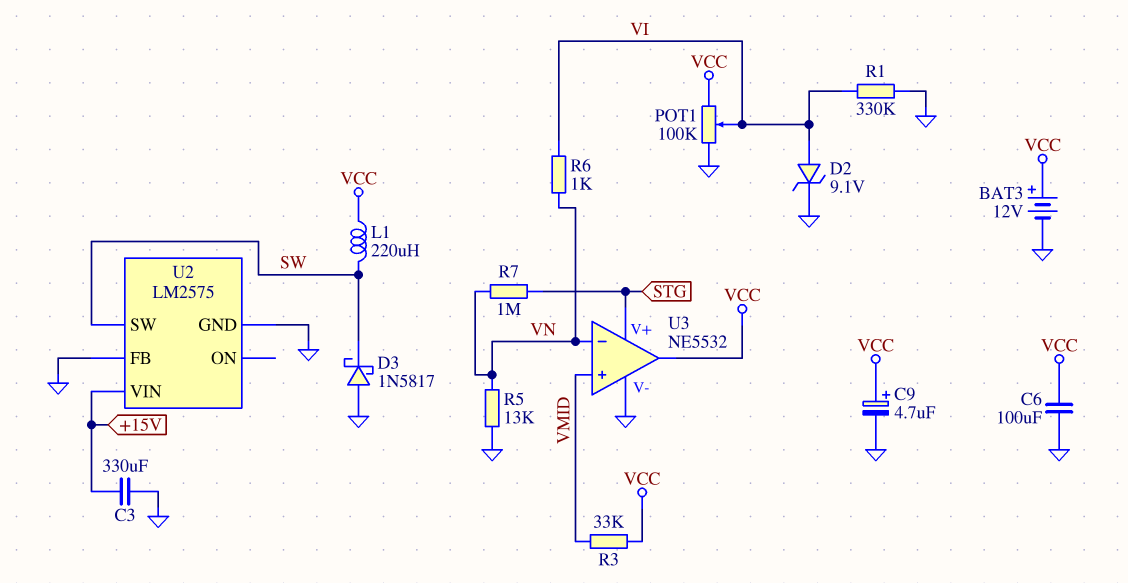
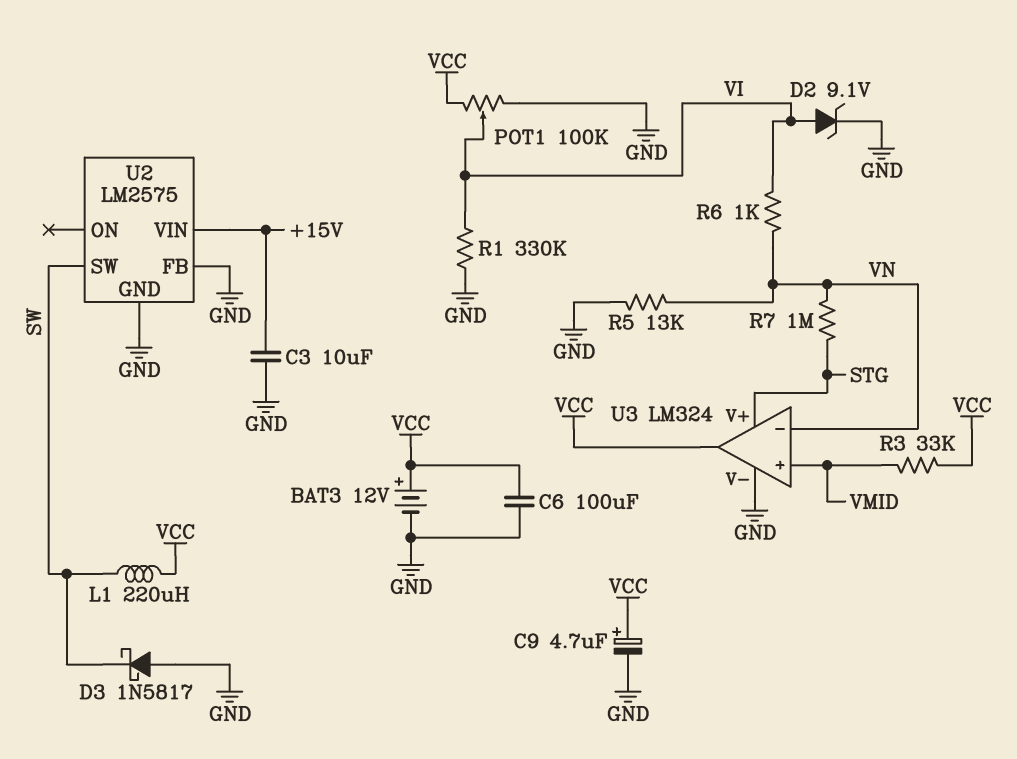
C3: 330uF (+15V, GND) -> 10uF (+15V, GND)
U3: NE5532 -> LM324

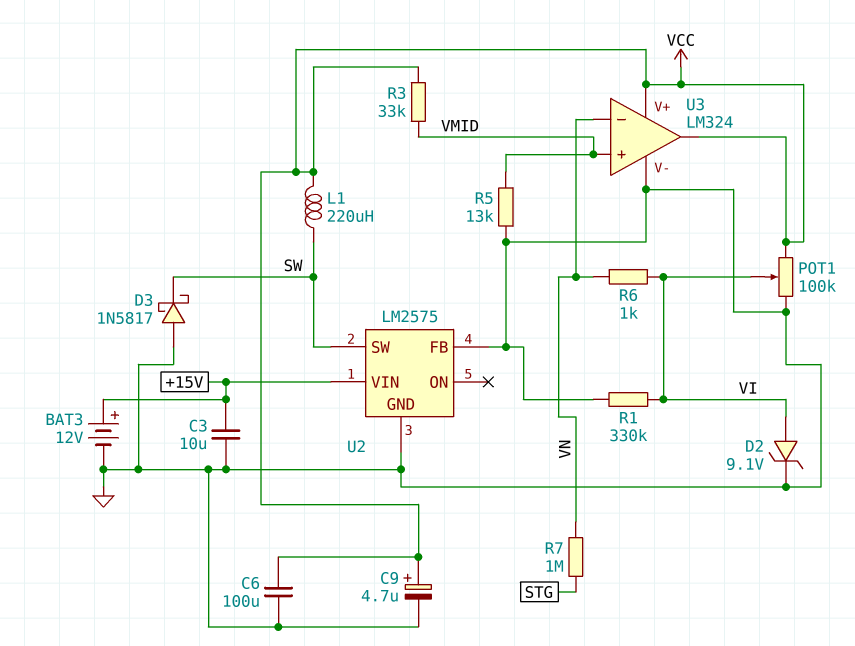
BAT3: 12V (plus VCC, minus GND) -> 12V (plus +15V, minus GND)
R5: 13k (GND, VN) -> 13k (GND, VMID)
U3 pin V+: STG -> VCC

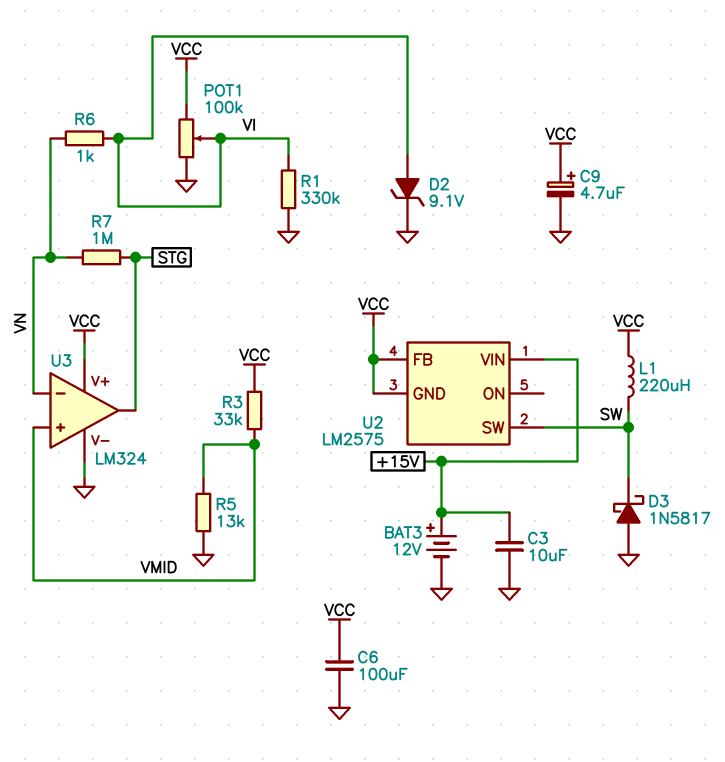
U2 pin FB: GND -> VCC
U2 pin GND: GND -> VCC
U3 pin out: VCC -> STG

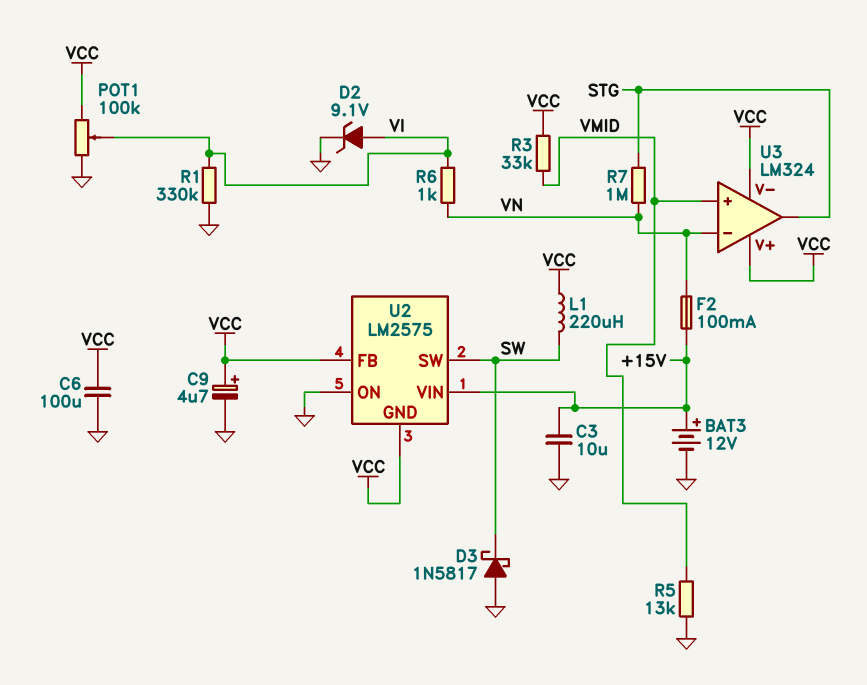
F2: none -> 100mA (+15V, VN)
U2 pin ON: none -> GND
U3 pin V-: GND -> VCC

